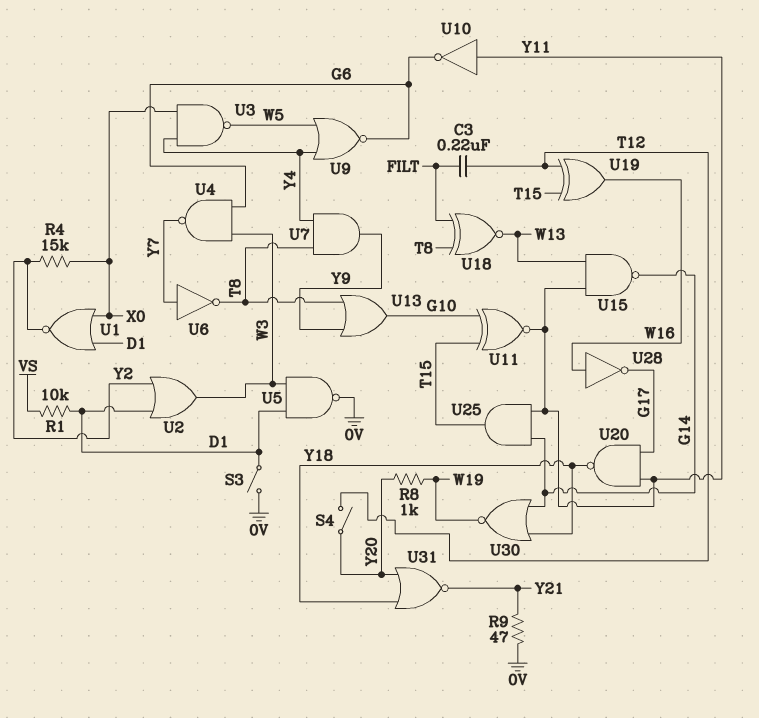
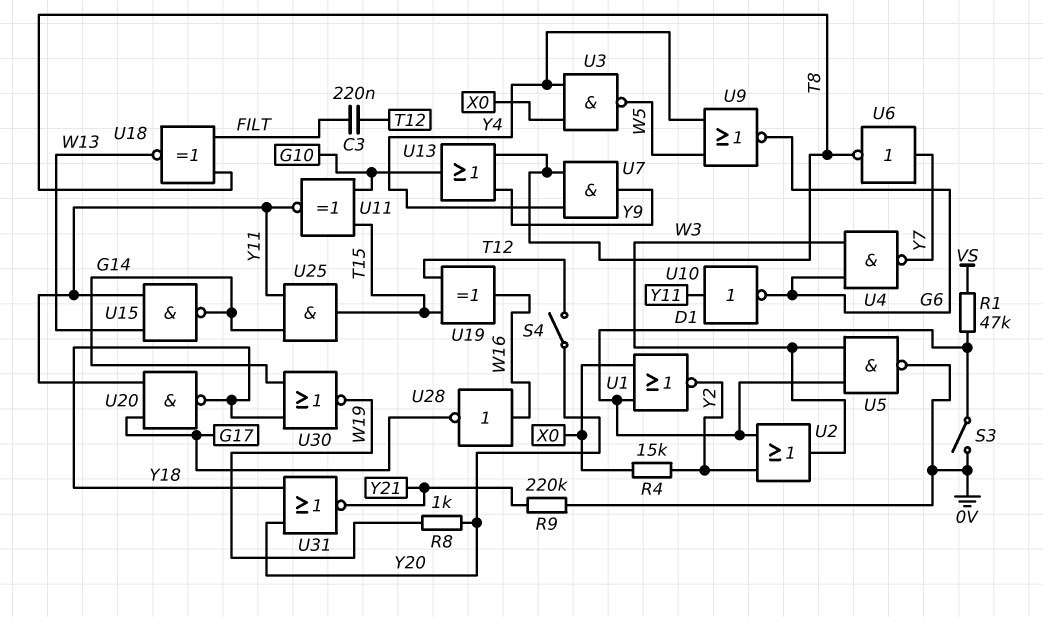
R1: 10k (D1, VS) -> 47k (D1, VS)
R9: 47 (0V, Y21) -> 220k (0V, Y21)

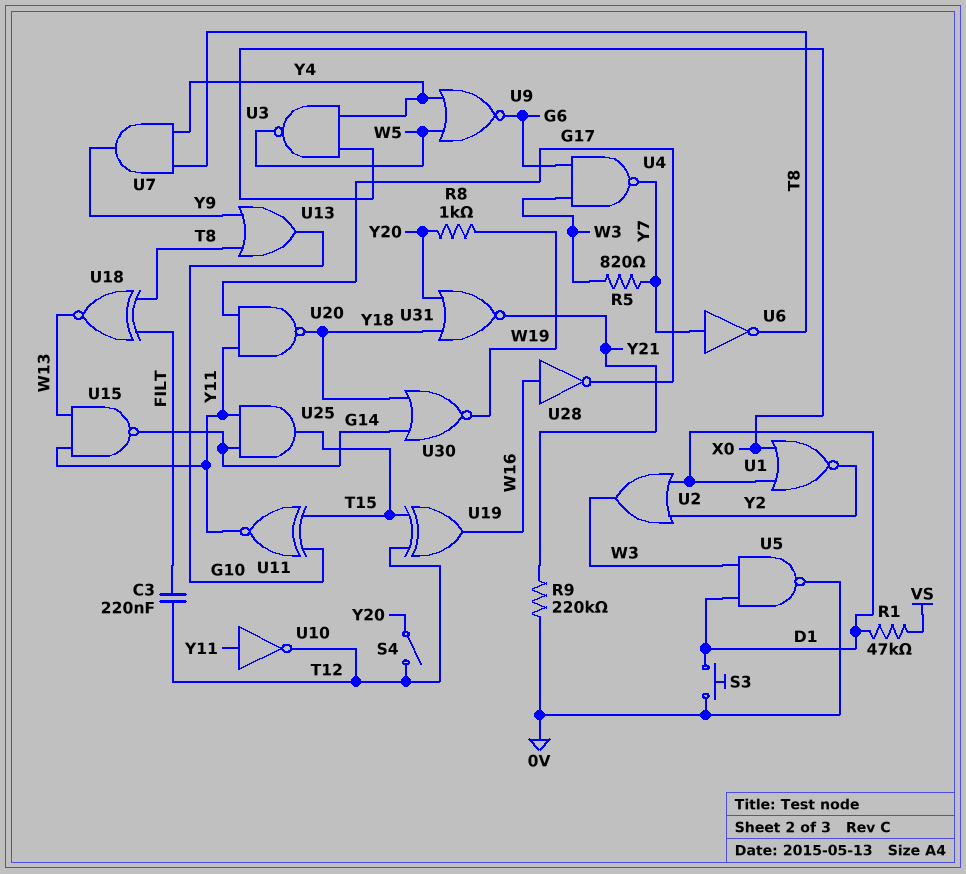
R4: 15k (X0, Y2) -> none
R5: none -> 820 (W3, Y7)
S3: switch (0V, D1) -> button (0V, D1)
U10: NOT (in Y11, out G6) -> NOT (in Y11, out T12)

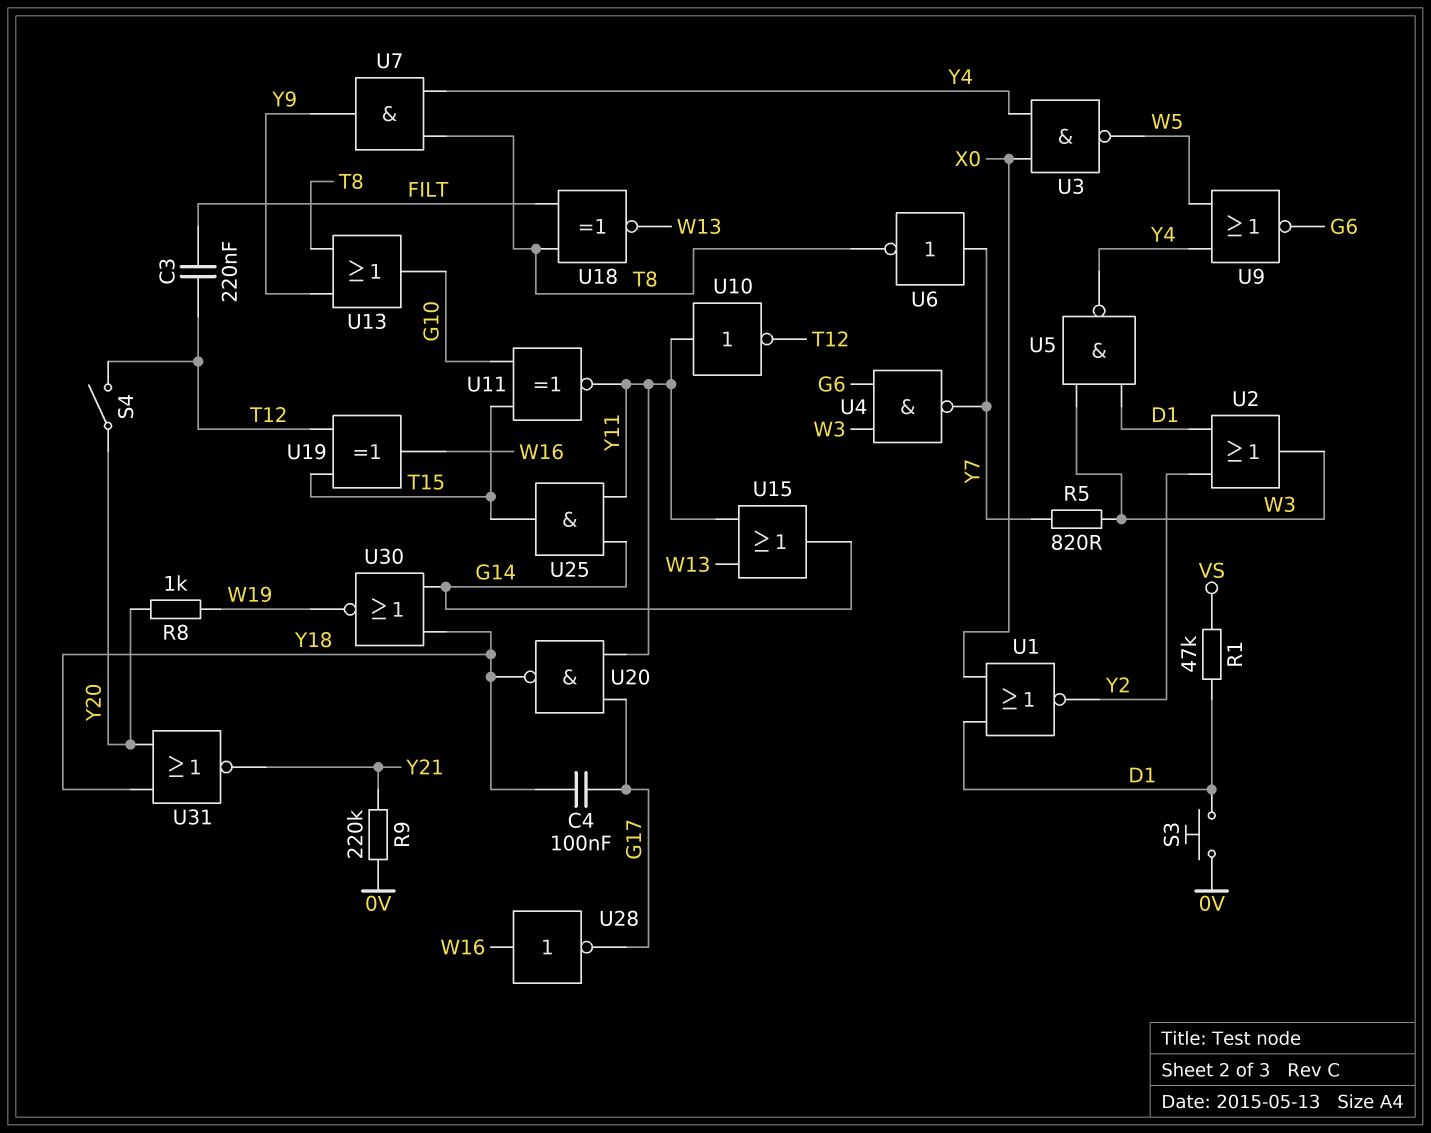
C4: none -> 100nF (G17, Y18)
U5: NAND (in D1, in W3, out 0V) -> NAND (in D1, in W3, out Y4)
U15: NAND (in W13, in Y11, out G14) -> OR (in W13, in Y11, out G14)

